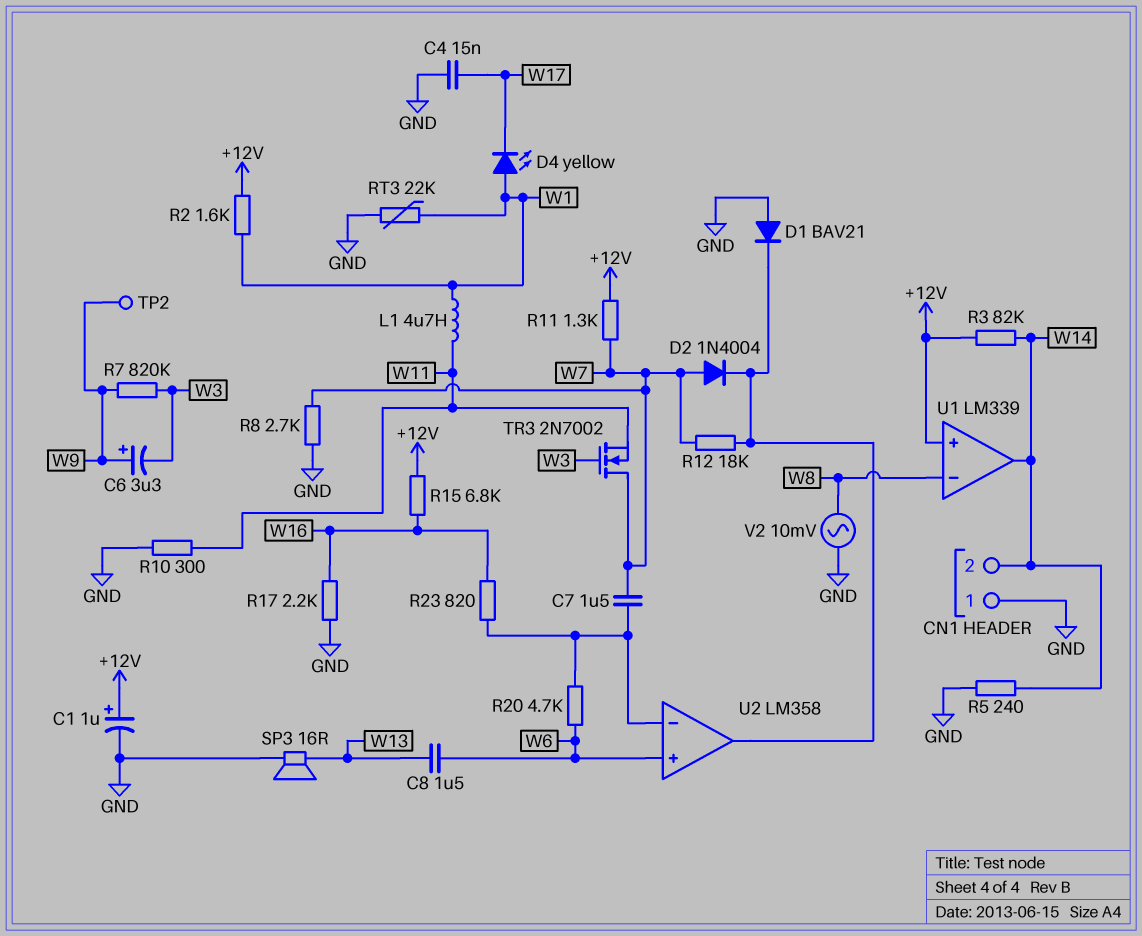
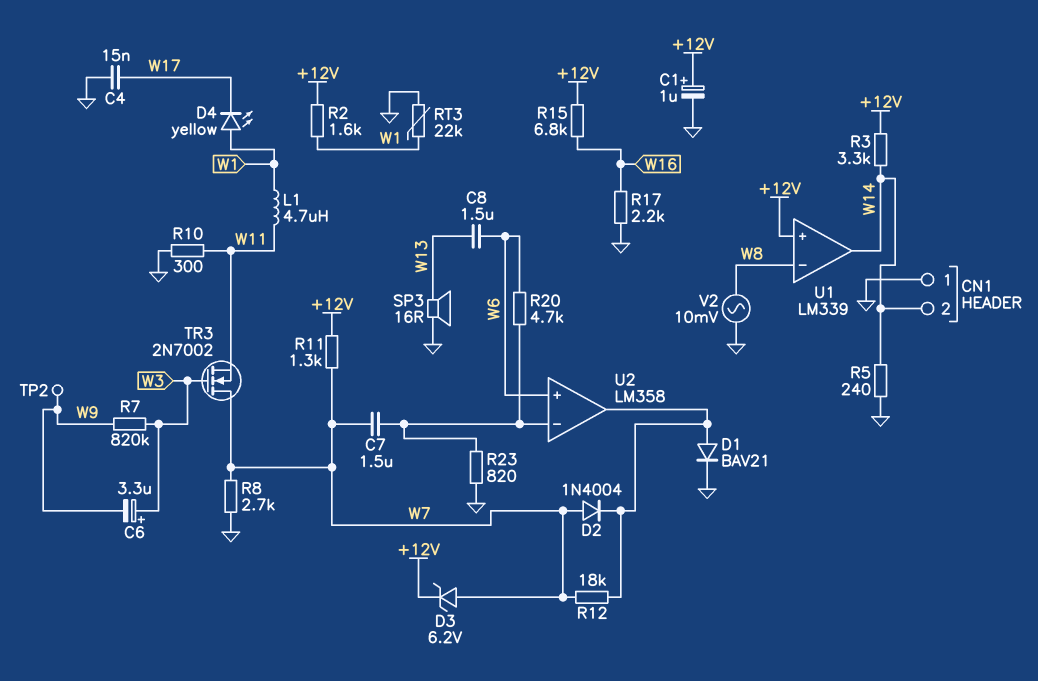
C6: 3.3uF (plus W9, minus W3) -> 3.3uF (plus W3, minus W9)
D1: diode BAV21 (A GND, K U2/out) -> diode BAV21 (A U2/out, K GND)
D3: none -> zener 6.2V (A W7, K +12V)
R3: 82k (+12V, W14) -> 3.3k (+12V, W14)
R23: 820 (U2/in-, W16) -> 820 (GND, U2/in-)

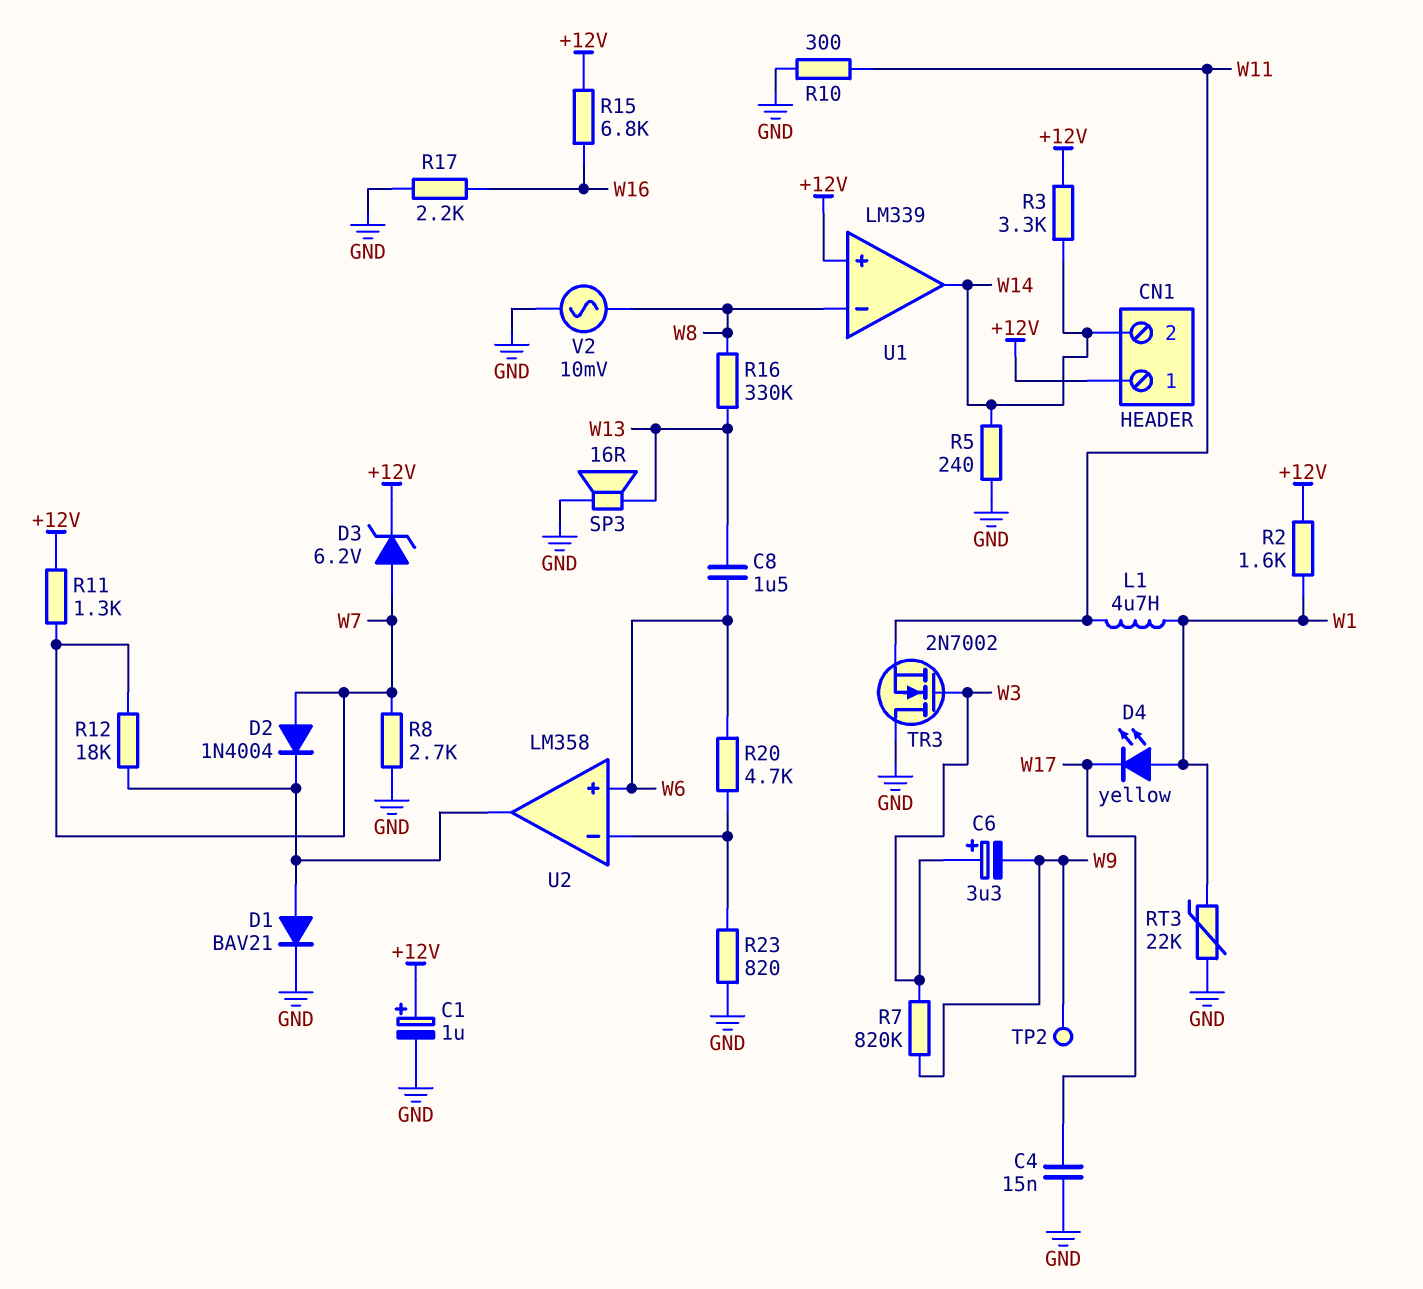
C7: 1.5uF (U2/in-, W7) -> none
CN1 pin 1: GND -> +12V
R16: none -> 330k (W8, W13)
TR3: NMOS 2N7002 (G W3, D W7, S W11) -> NMOS 2N7002 (G W3, D GND, S W11)

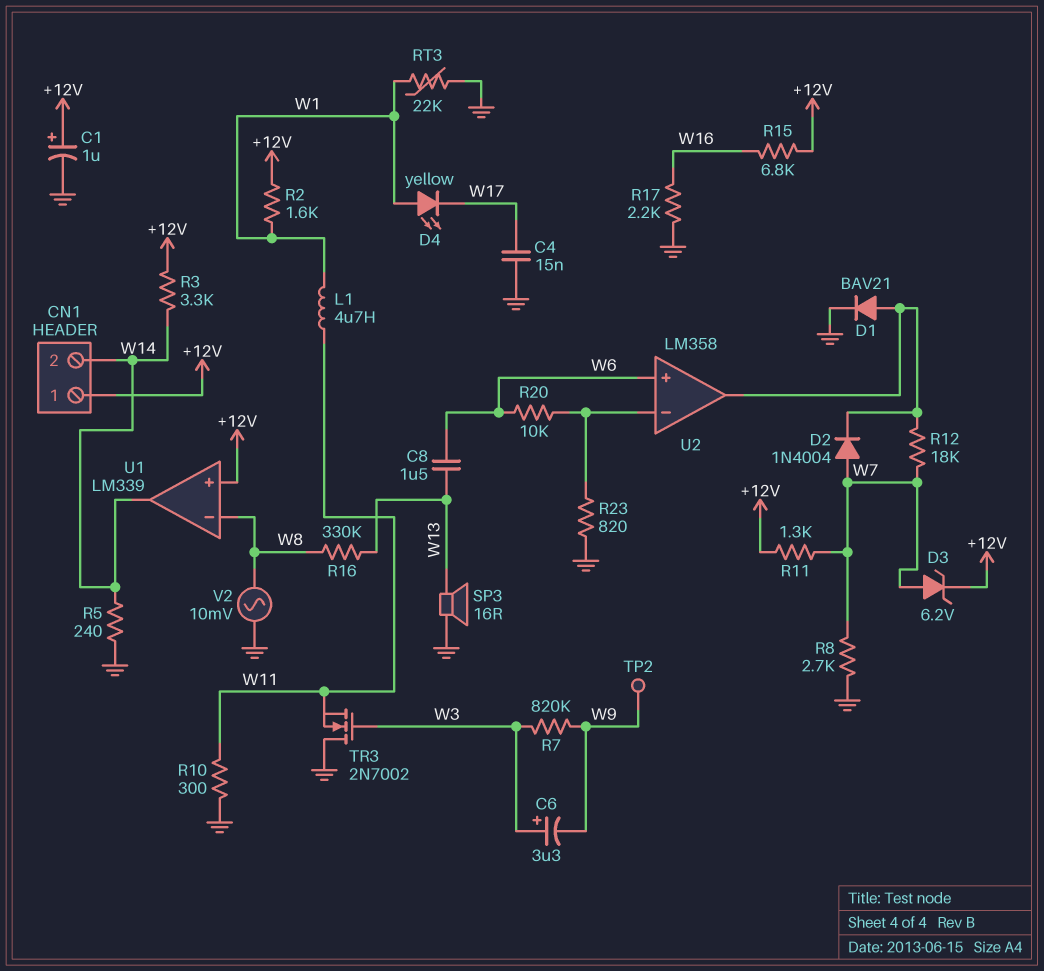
R20: 4.7k (U2/in-, W6) -> 10k (U2/in-, W6)

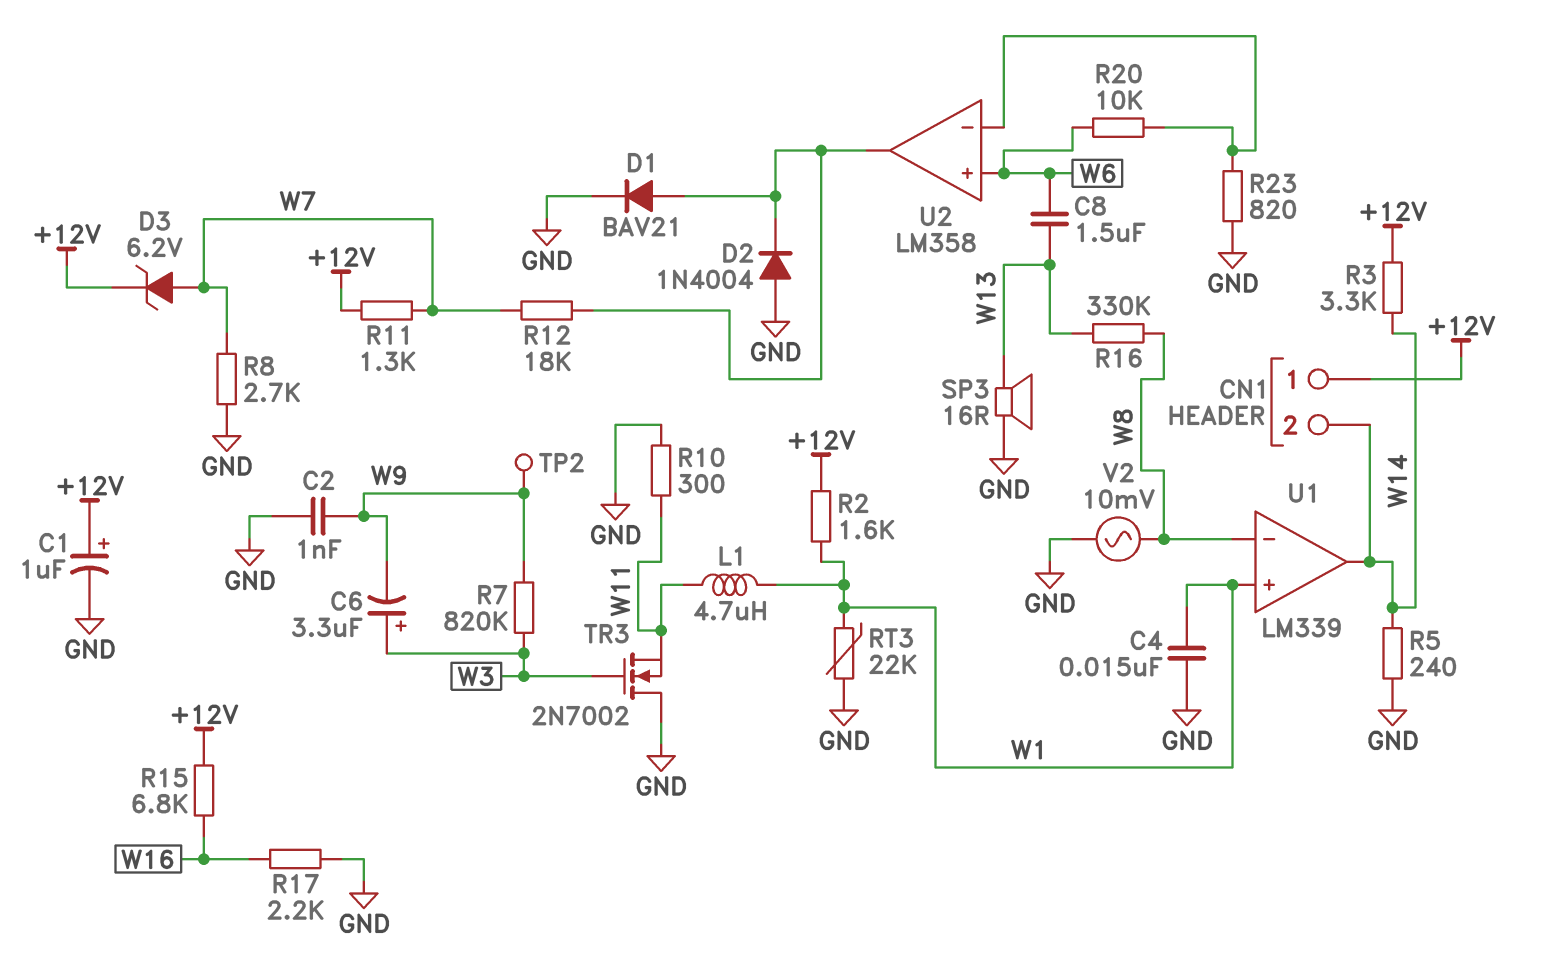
C2: none -> 1nF (GND, W9)
C4: 15nF (GND, W17) -> 15nF (GND, W1)
D2: diode 1N4004 (A W7, K U2/out) -> diode 1N4004 (A GND, K U2/out)
D4: LED yellow (A W1, K W17) -> none
U1 pin in+: +12V -> W1

